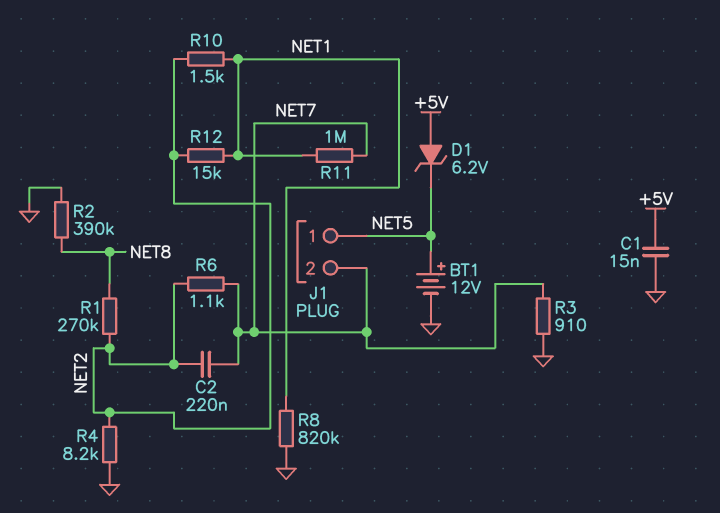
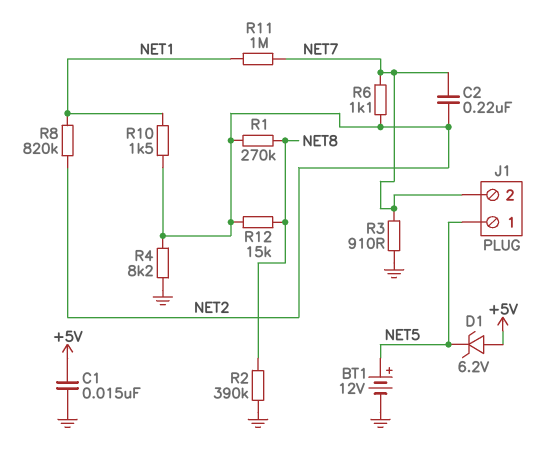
R8: 820k (GND, NET1) -> 820k (NET1, NET2)
R12: 15k (NET1, NET2) -> 15k (NET2, NET8)

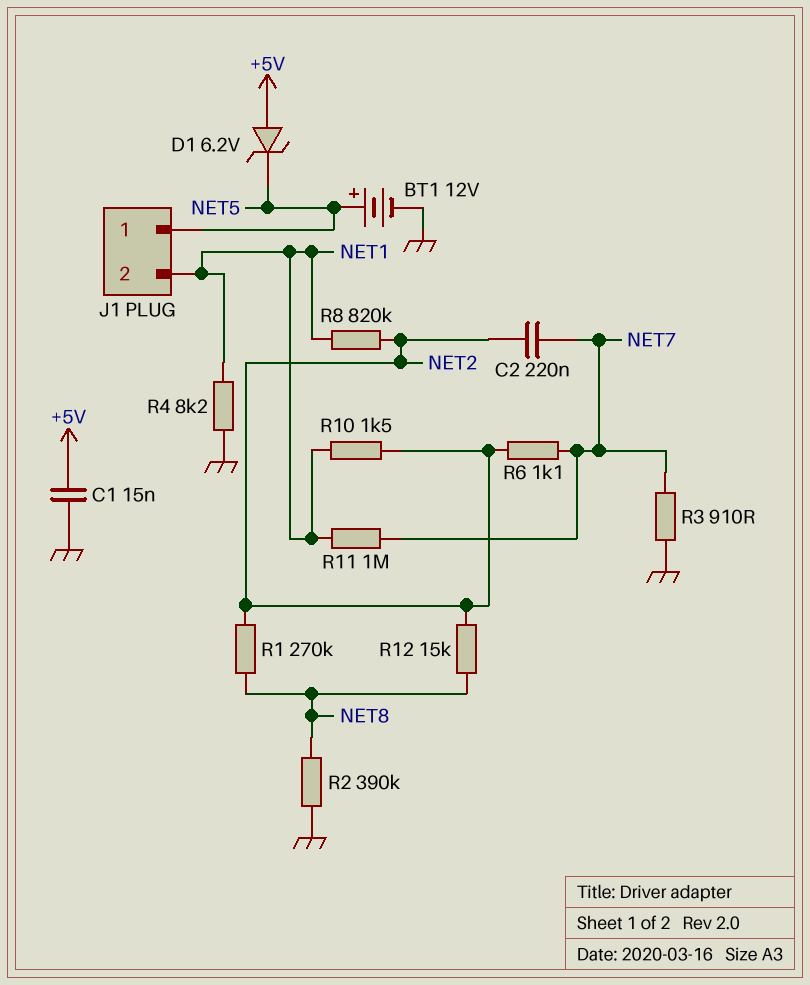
J1 pin 2: NET7 -> NET1
R4: 8.2k (GND, NET2) -> 8.2k (GND, NET1)

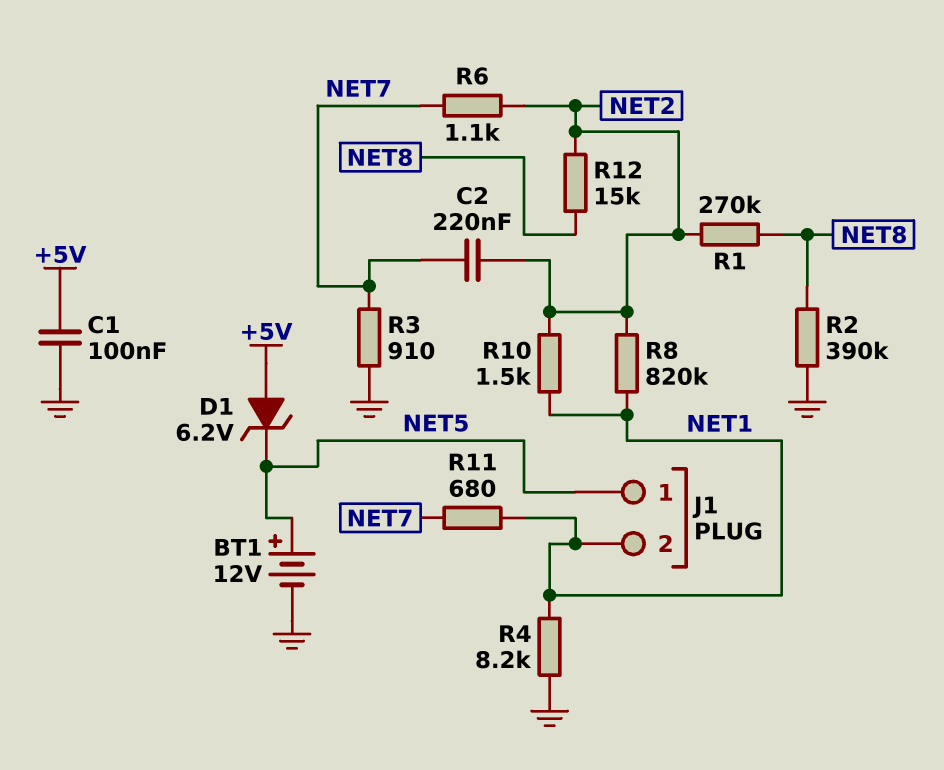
C1: 15nF (+5V, GND) -> 100nF (+5V, GND)
R11: 1M (NET1, NET7) -> 680 (NET1, NET7)

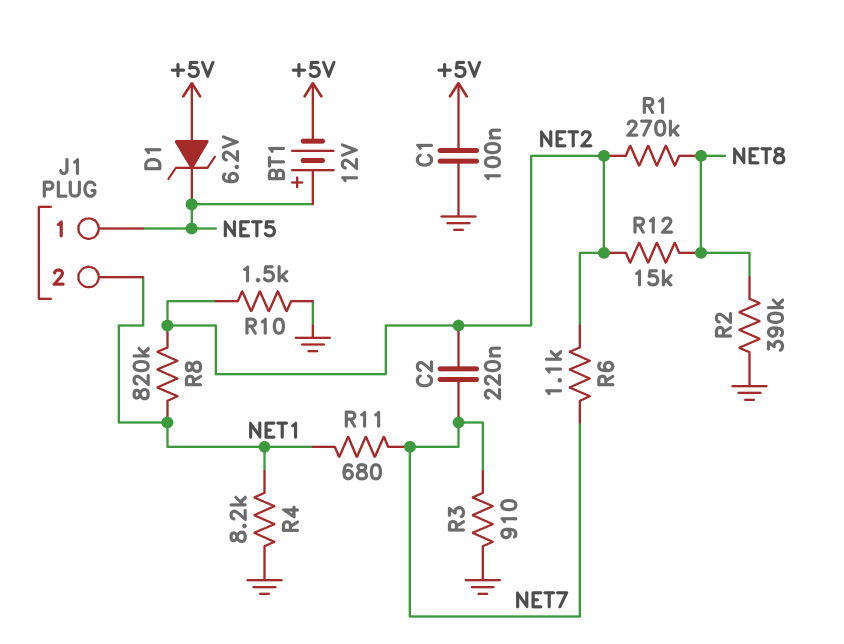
BT1: 12V (plus NET5, minus GND) -> 12V (plus NET5, minus +5V)
R10: 1.5k (NET1, NET2) -> 1.5k (GND, NET2)

